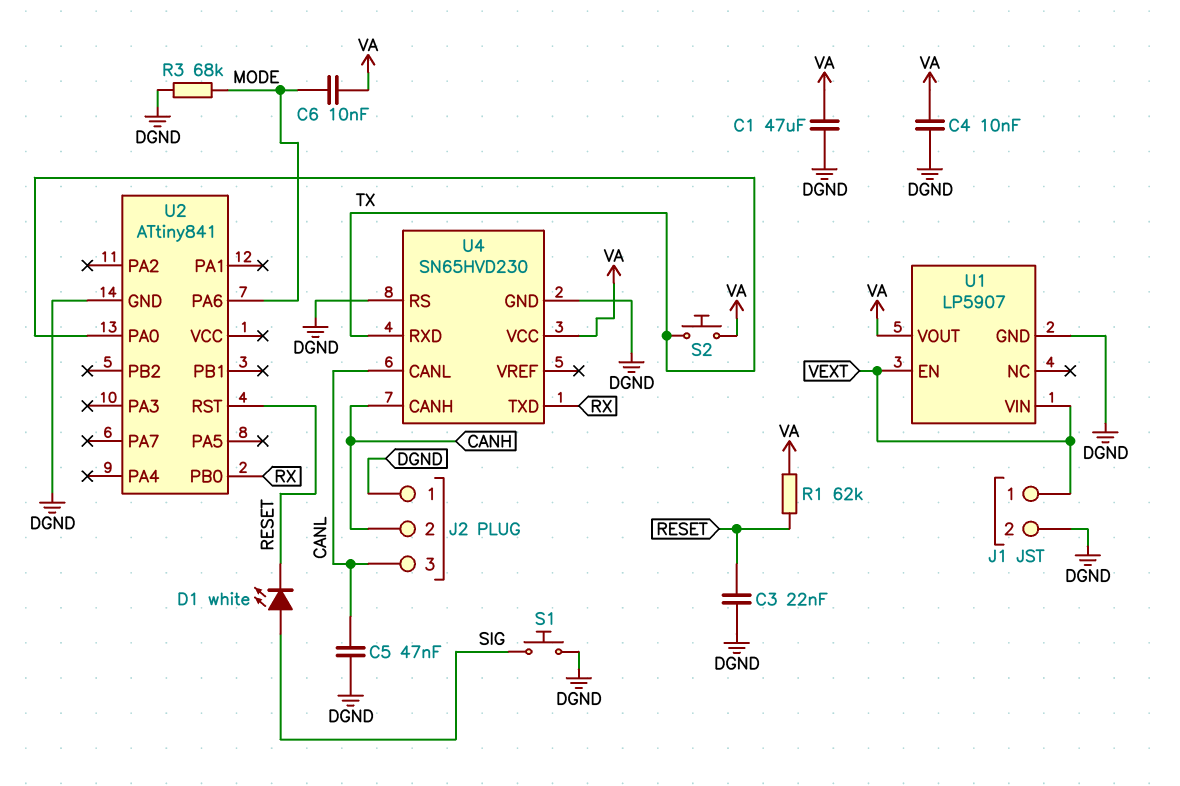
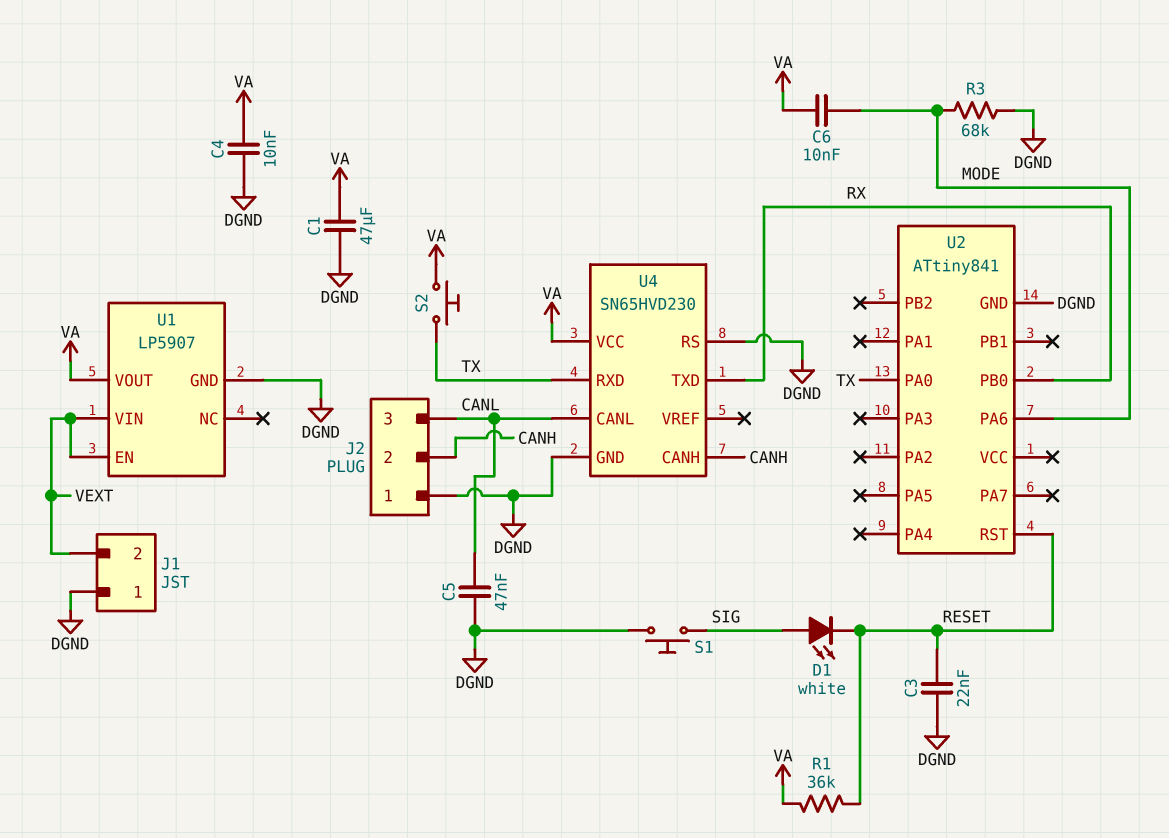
J1 pin 1: VEXT -> DGND
J1 pin 2: DGND -> VEXT
R1: 62k (RESET, VA) -> 36k (RESET, VA)

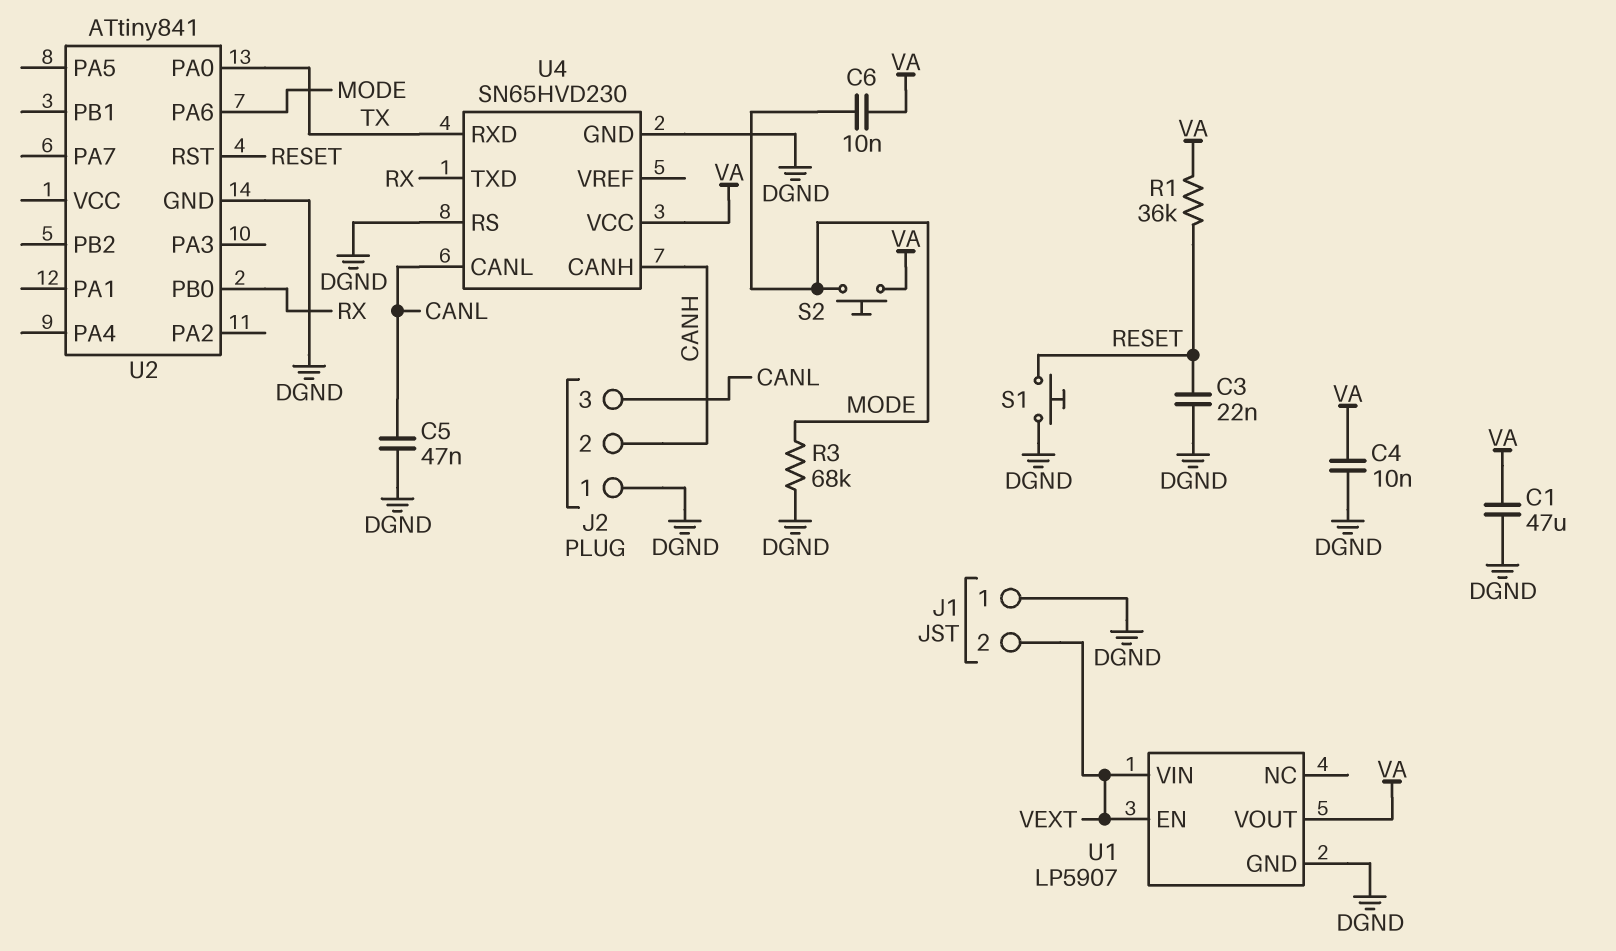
D1: LED white (A SIG, K RESET) -> none
S1: button (DGND, SIG) -> button (DGND, RESET)
S2: button (TX, VA) -> button (MODE, VA)

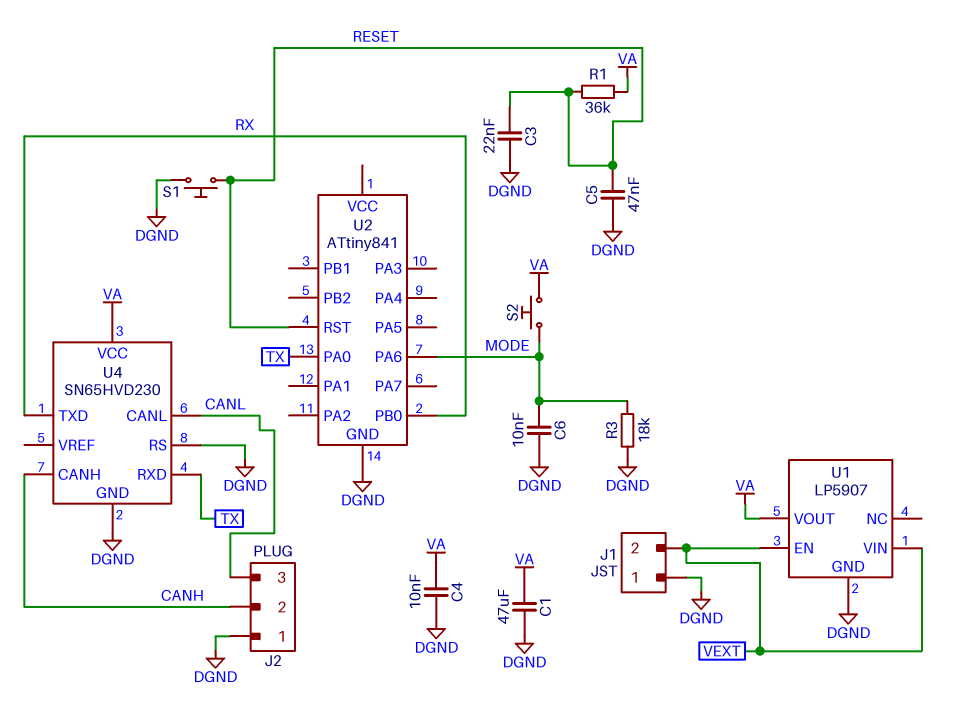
C5: 47nF (CANL, DGND) -> 47nF (DGND, RESET)
C6: 10nF (MODE, VA) -> 10nF (DGND, MODE)
R3: 68k (DGND, MODE) -> 18k (DGND, MODE)

